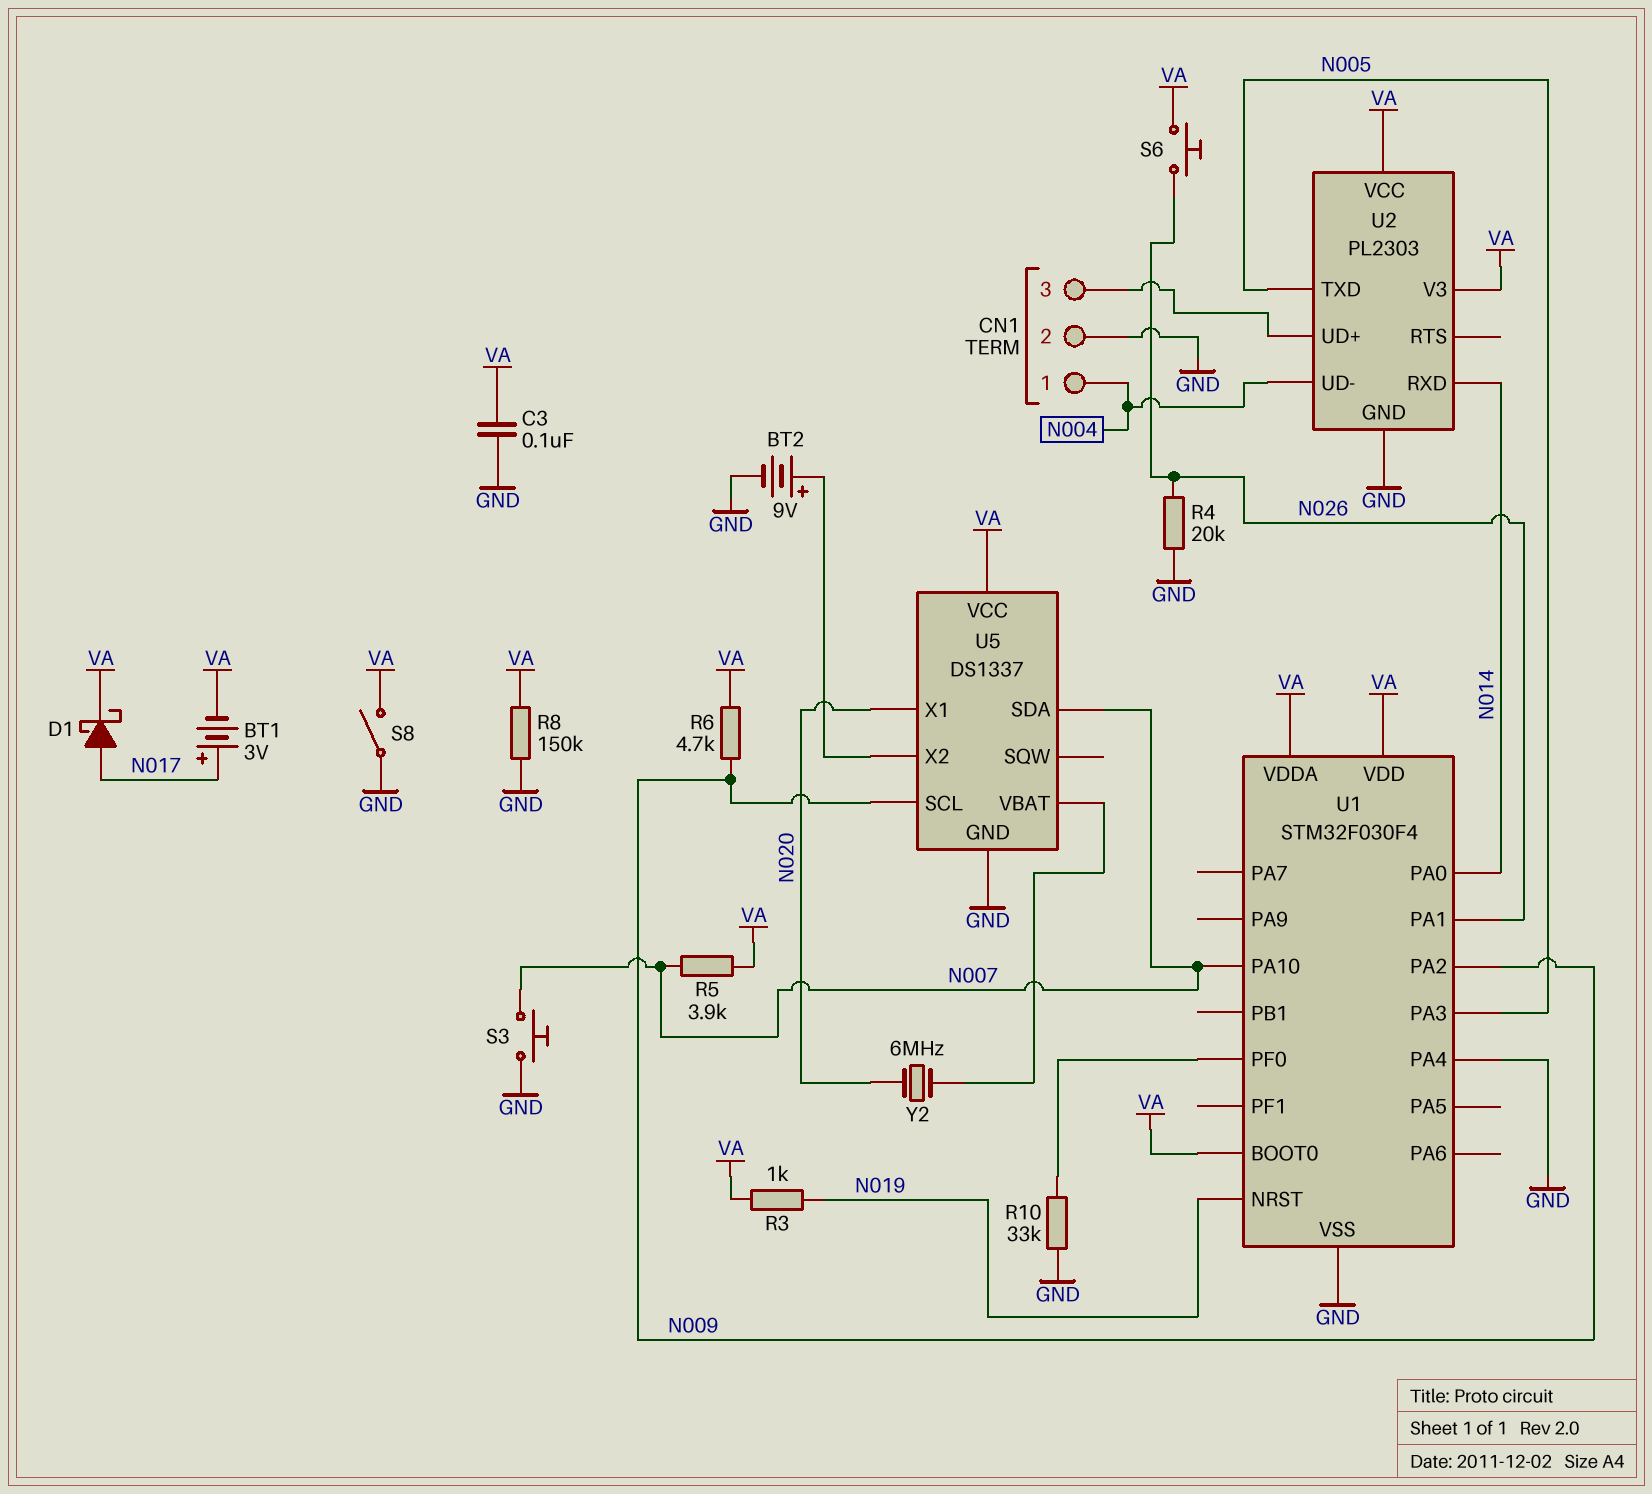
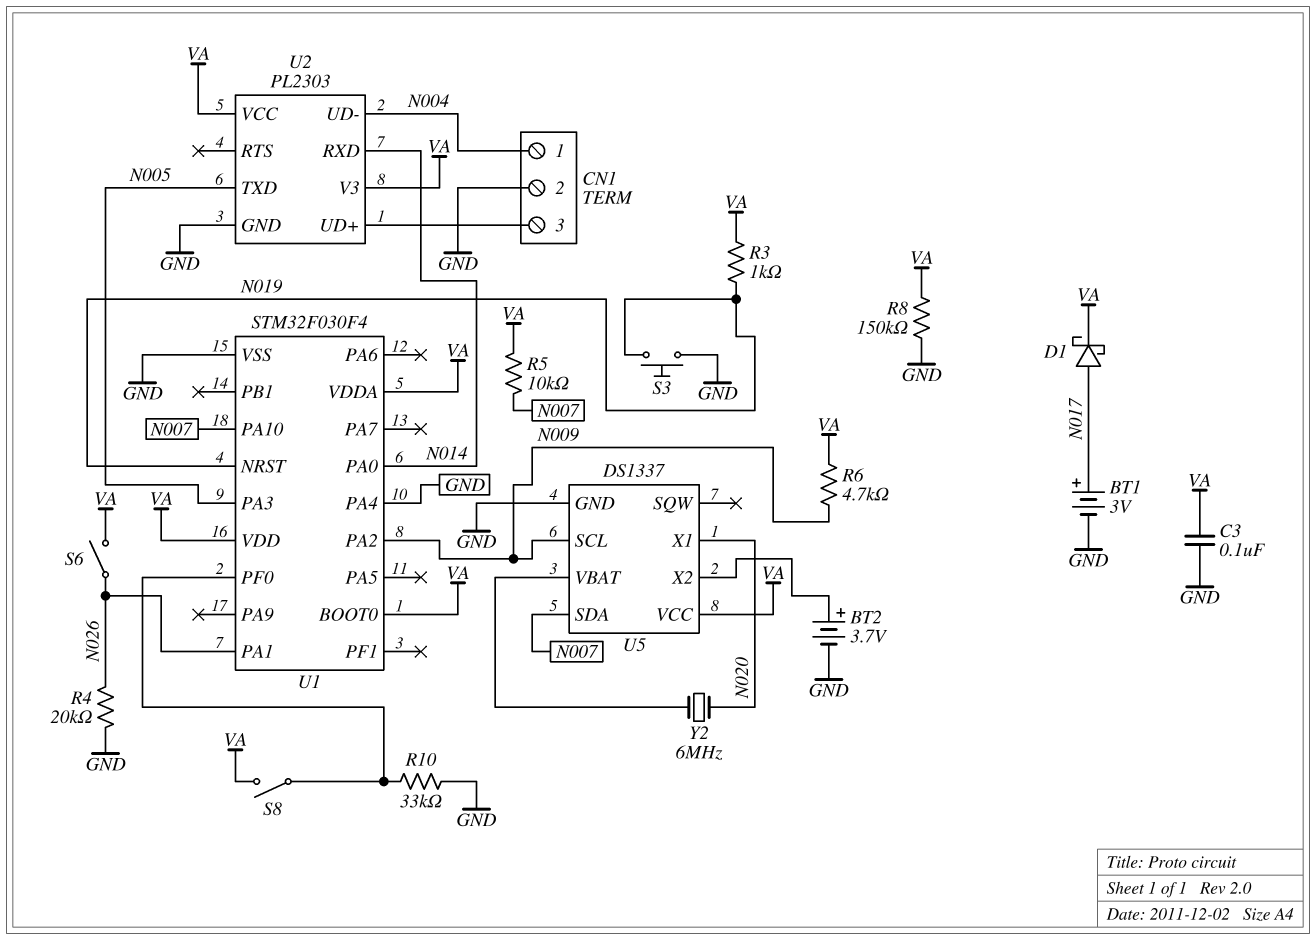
BT1: 3V (plus N017, minus VA) -> 3V (plus N017, minus GND)
BT2: 9V (plus U5/X2, minus GND) -> 3.7V (plus U5/X2, minus GND)
R5: 3.9k (N007, VA) -> 10k (N007, VA)
S3: button (GND, N007) -> button (GND, N019)
S6: button (N026, VA) -> switch (N026, VA)
S8: switch (GND, VA) -> switch (U1/PF0, VA)

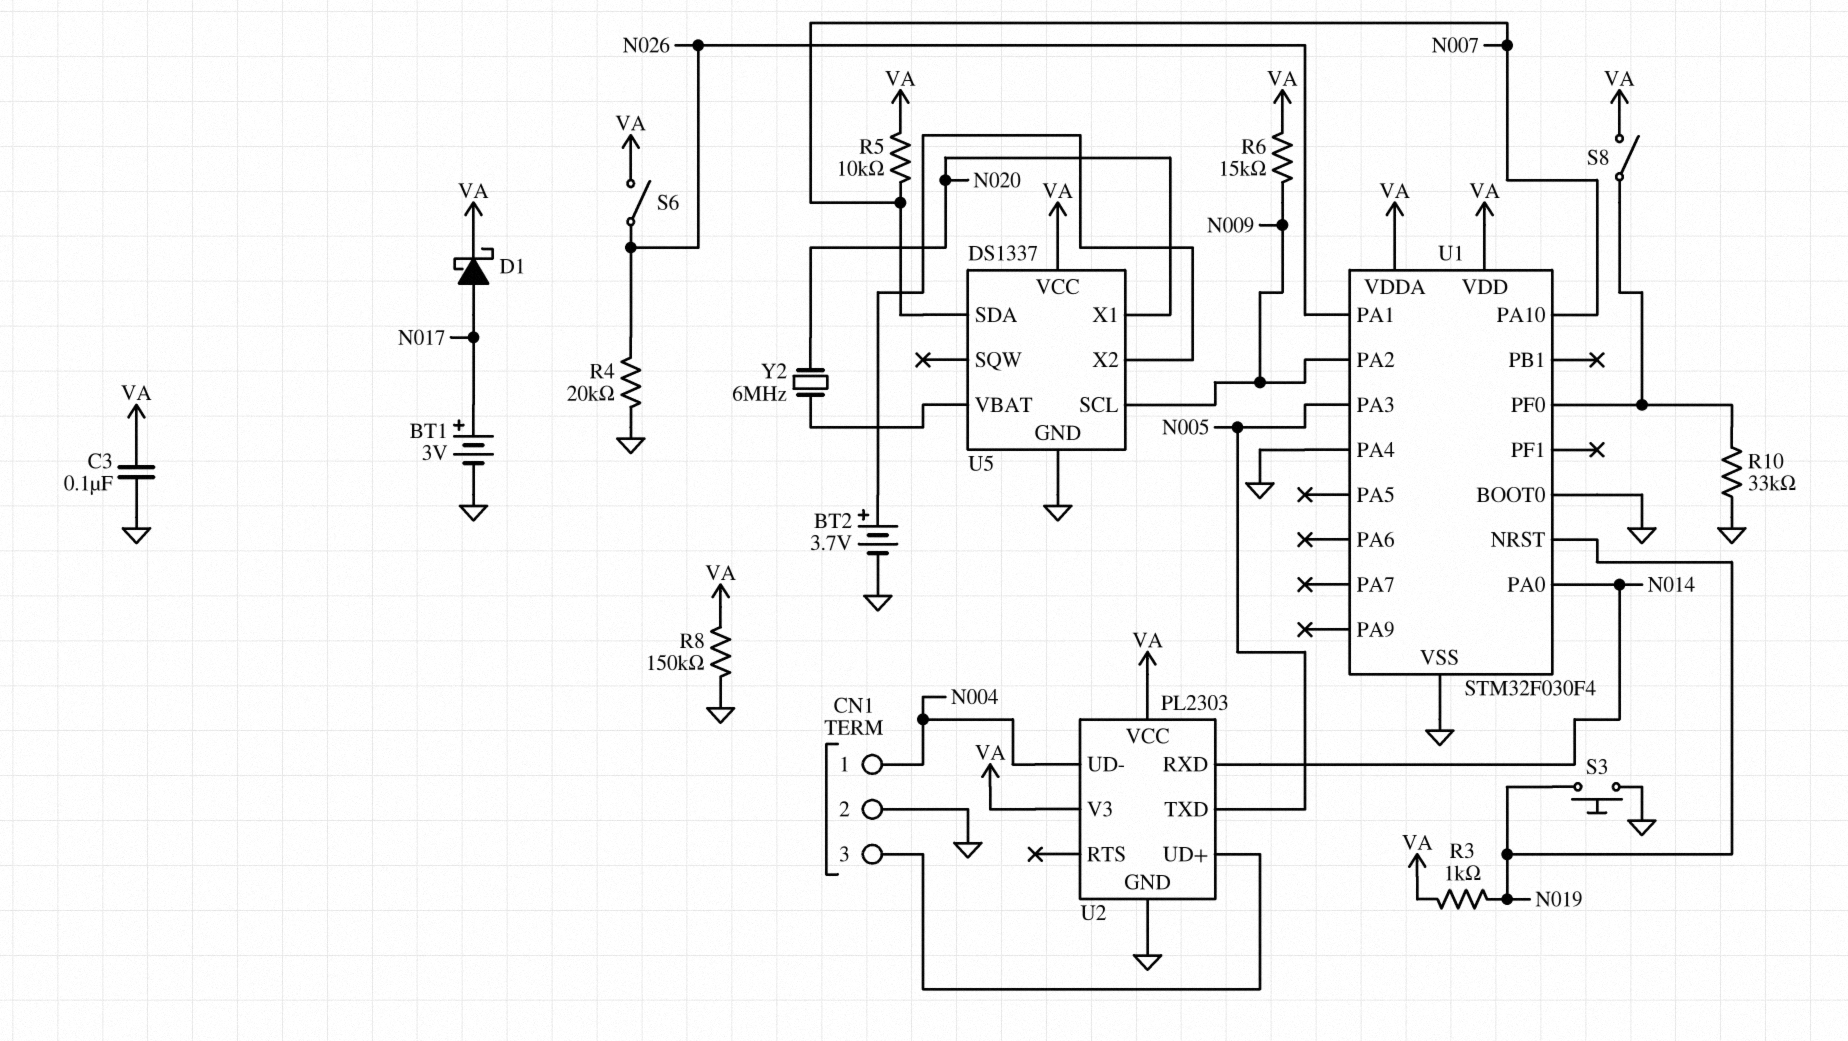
R6: 4.7k (N009, VA) -> 15k (N009, VA)
U1 pin BOOT0: VA -> GND

